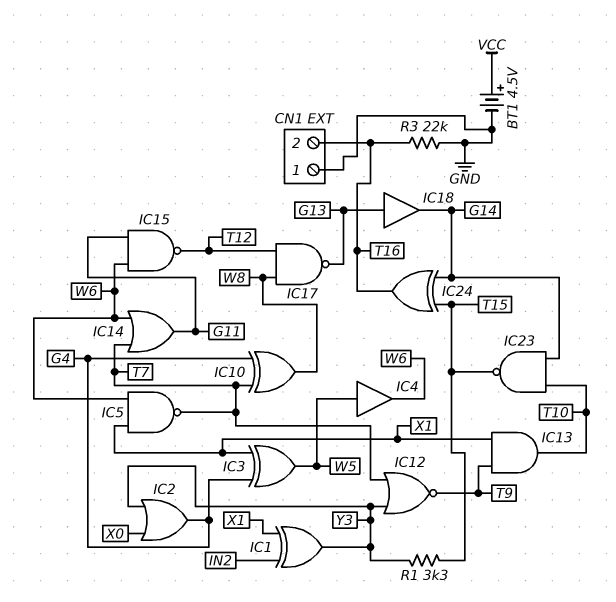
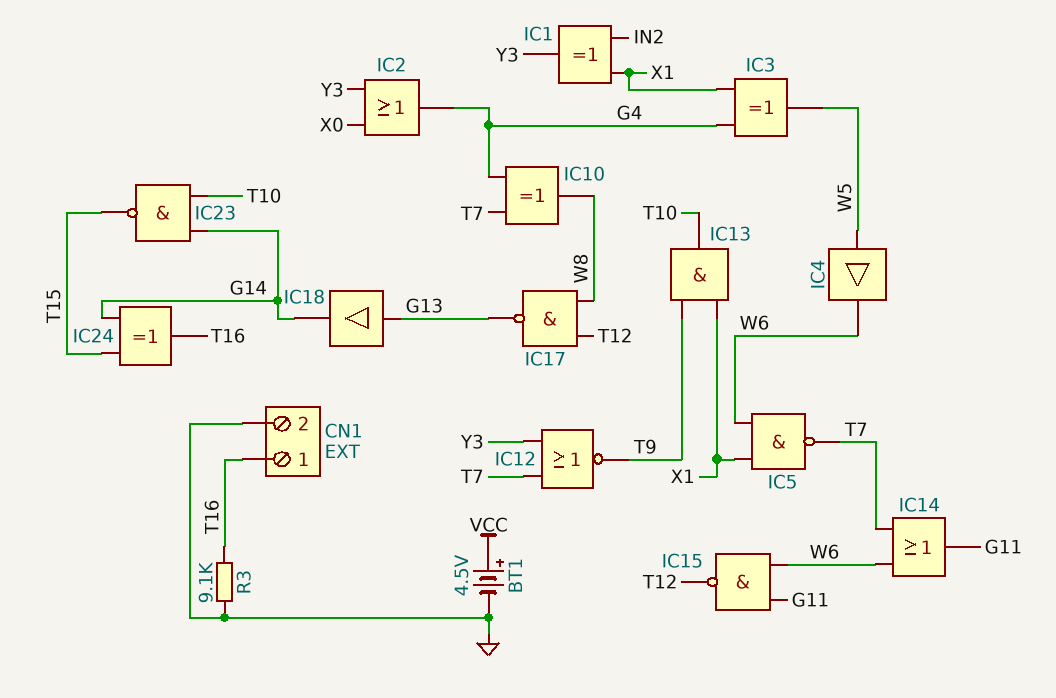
CN1 pin 1: GND -> T16
CN1 pin 2: T16 -> GND
R1: 3.3k (T15, Y3) -> none
R3: 22k (GND, T16) -> 9.1k (GND, T16)

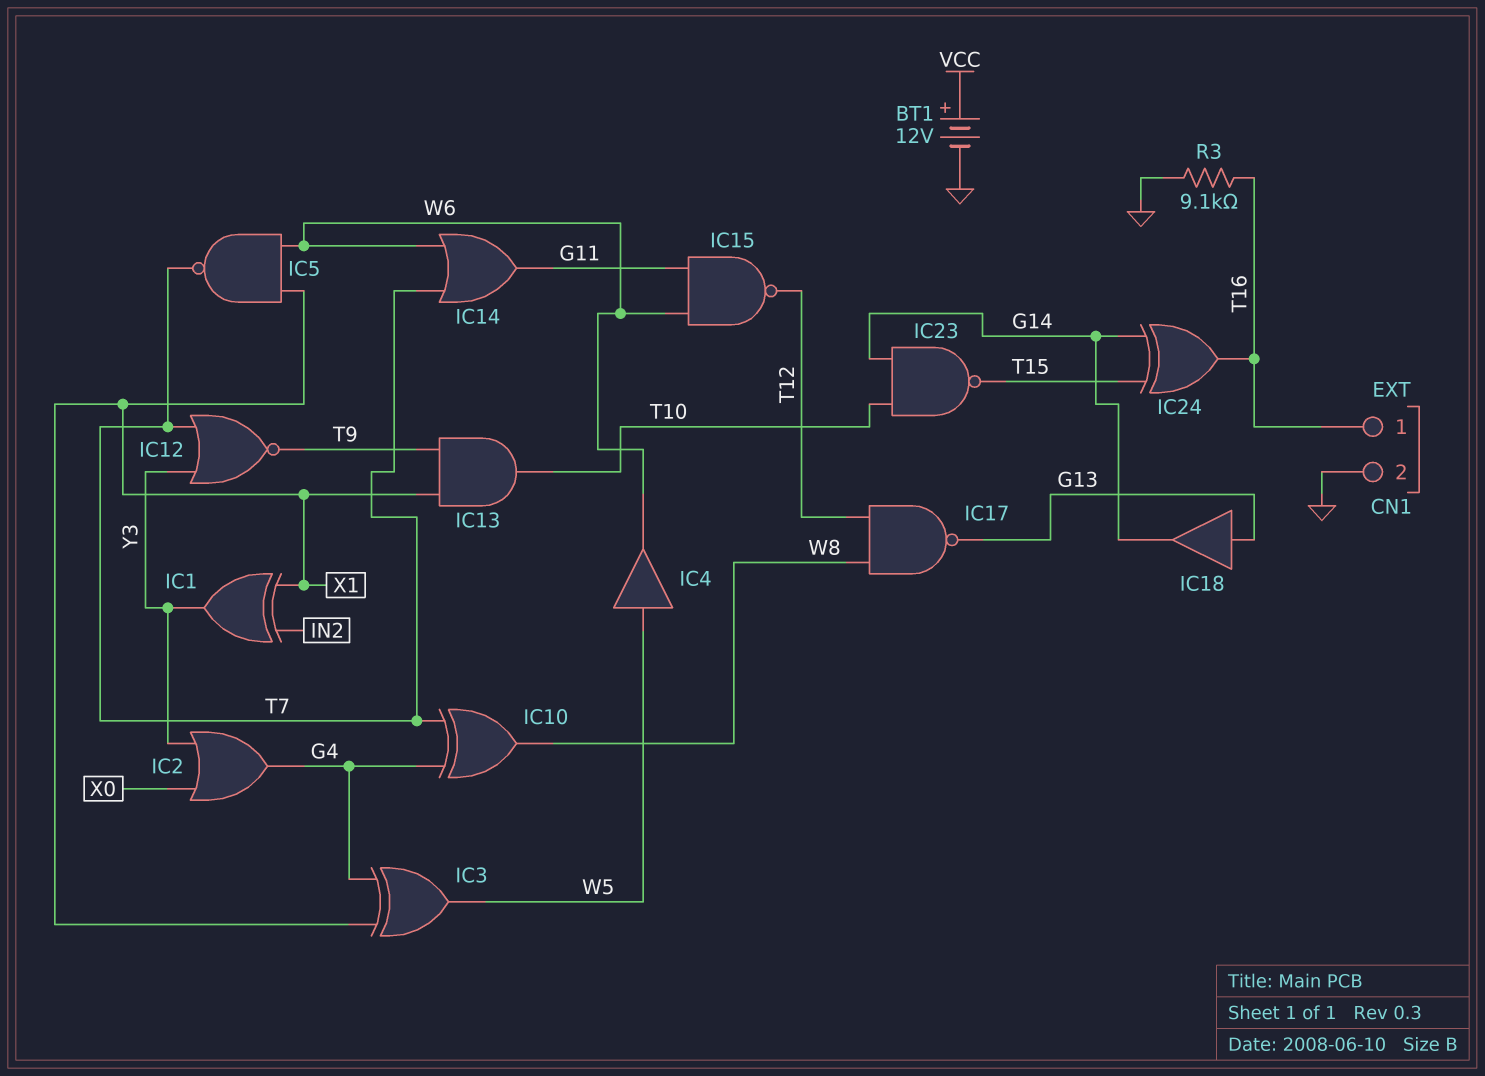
BT1: 4.5V (plus VCC, minus GND) -> 12V (plus VCC, minus GND)

